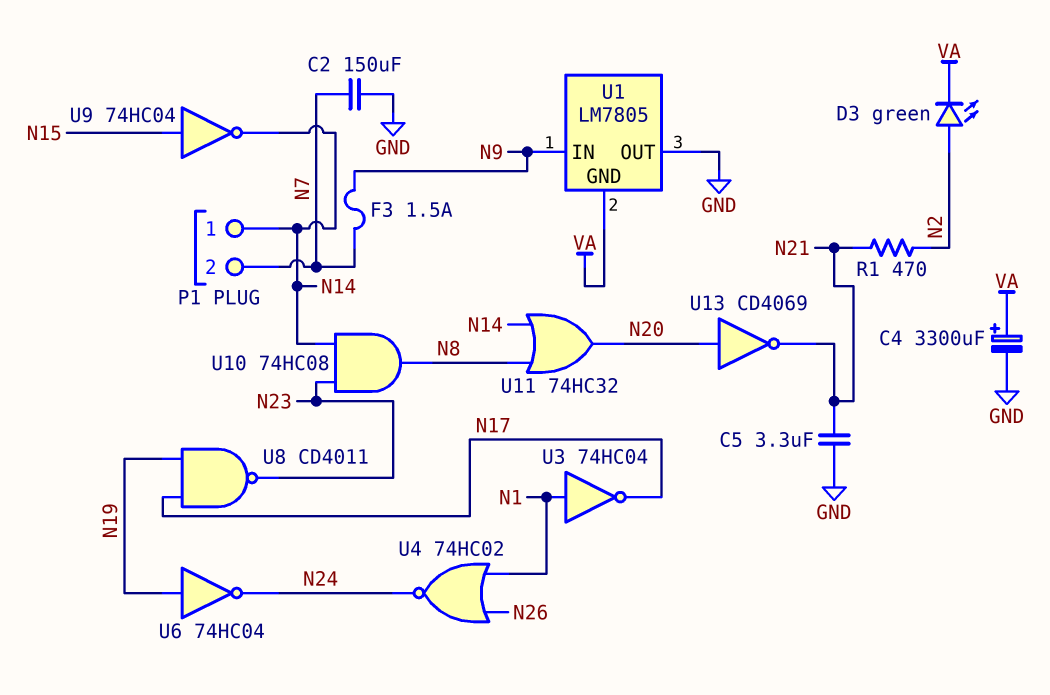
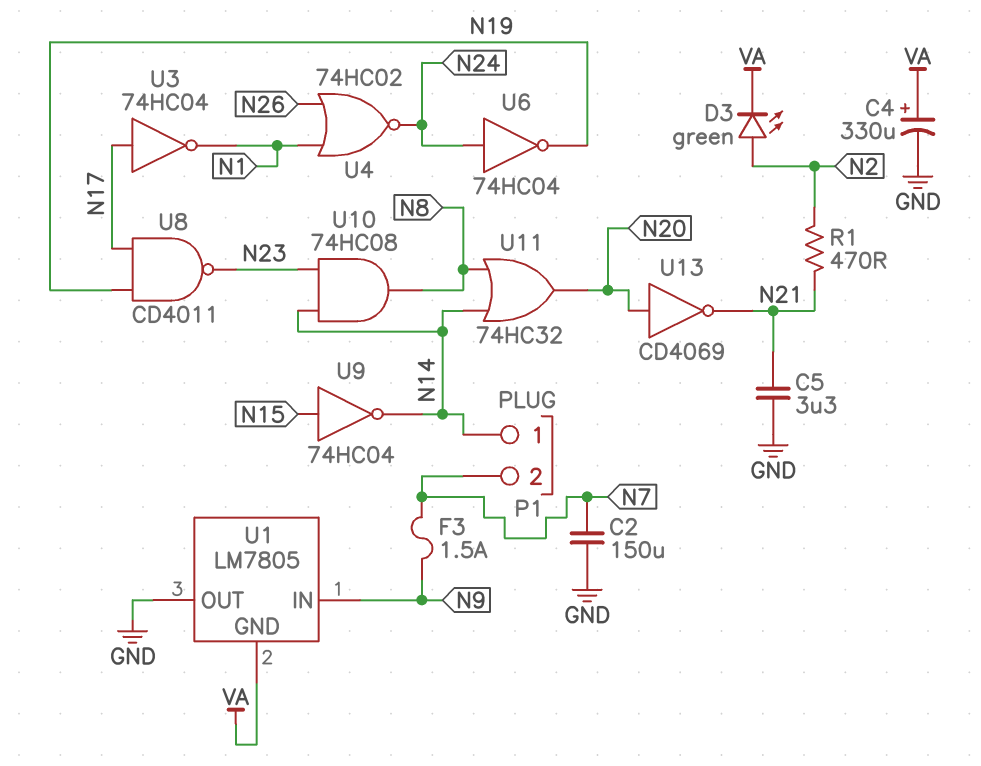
C4: 3300uF (plus VA, minus GND) -> 330uF (plus VA, minus GND)
U3: NOT 74HC04 (in N1, out N17) -> NOT 74HC04 (in N17, out N1)
U6: NOT 74HC04 (in N19, out N24) -> NOT 74HC04 (in N24, out N19)

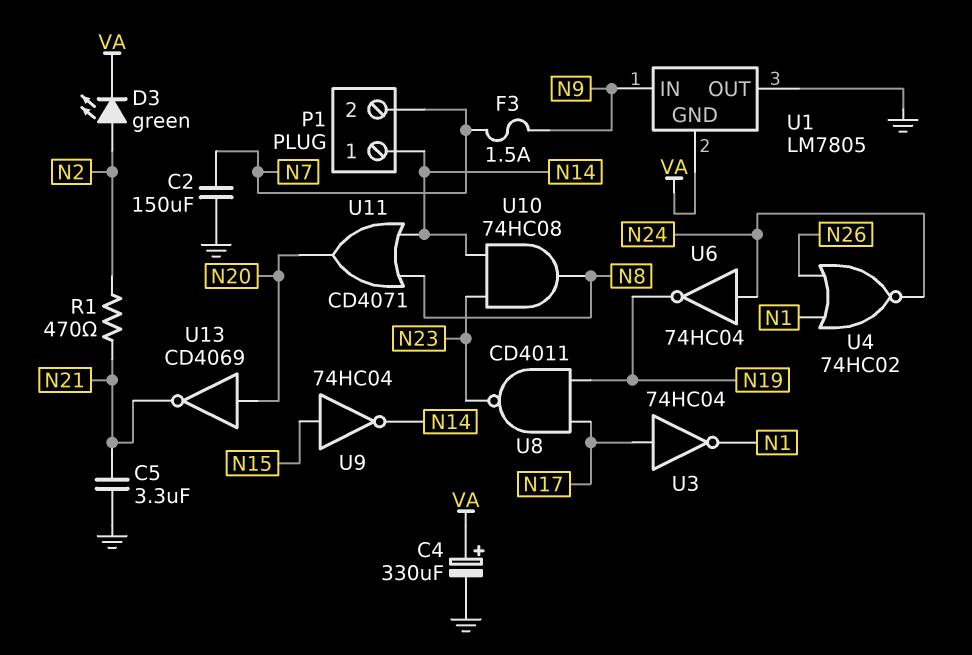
U11: OR 74HC32 (in N8, in N14, out N20) -> OR CD4071 (in N8, in N14, out N20)

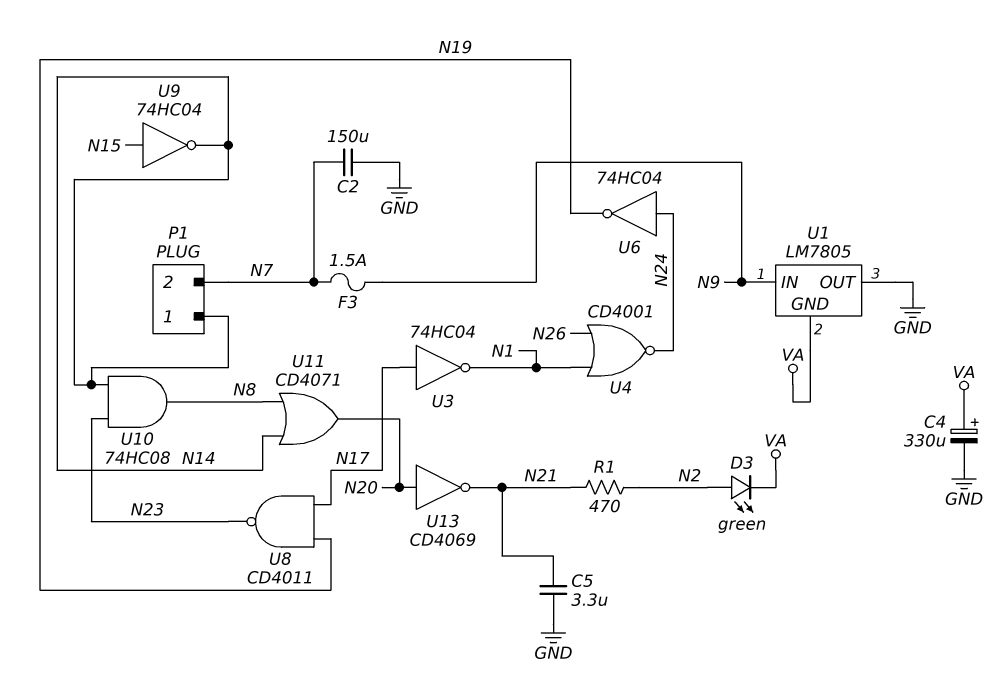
U4: NOR 74HC02 (in N1, in N26, out N24) -> NOR CD4001 (in N1, in N26, out N24)

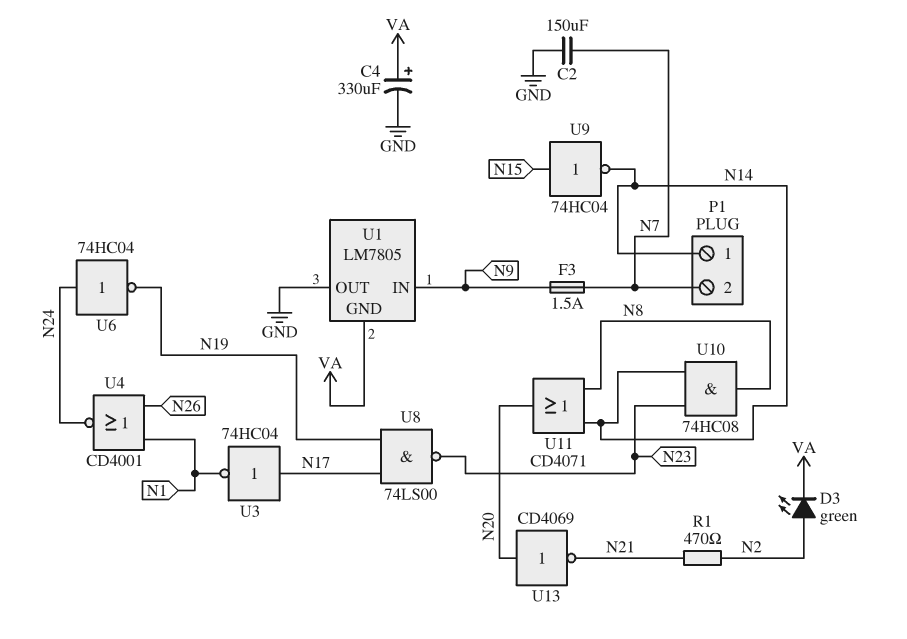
C5: 3.3uF (GND, N21) -> none
U8: NAND CD4011 (in N17, in N19, out N23) -> NAND 74LS00 (in N17, in N19, out N23)

